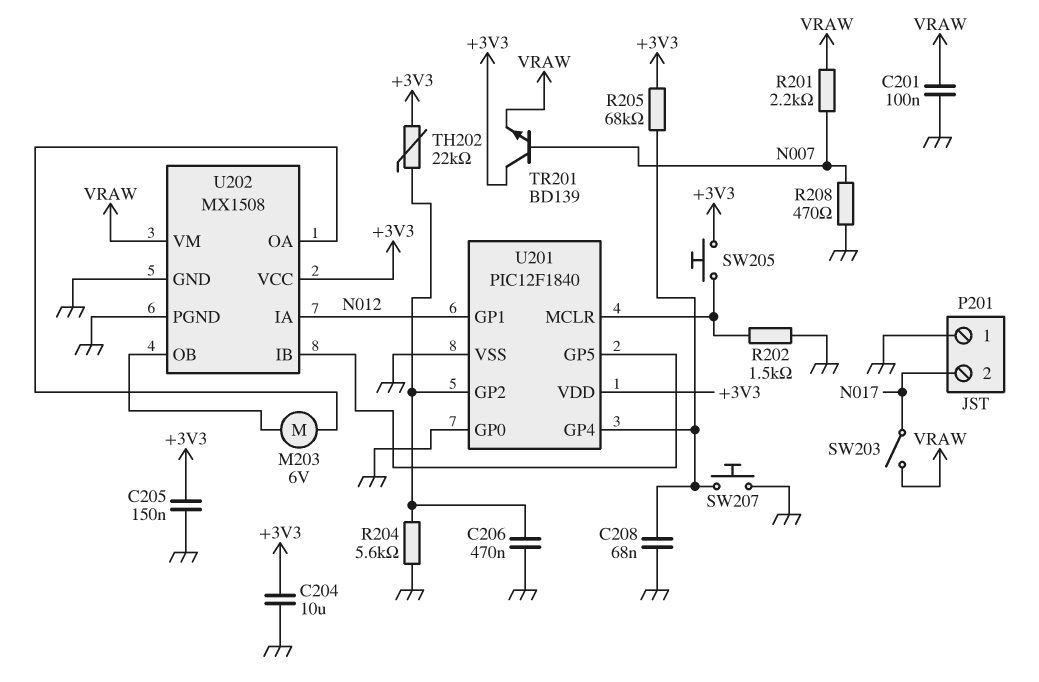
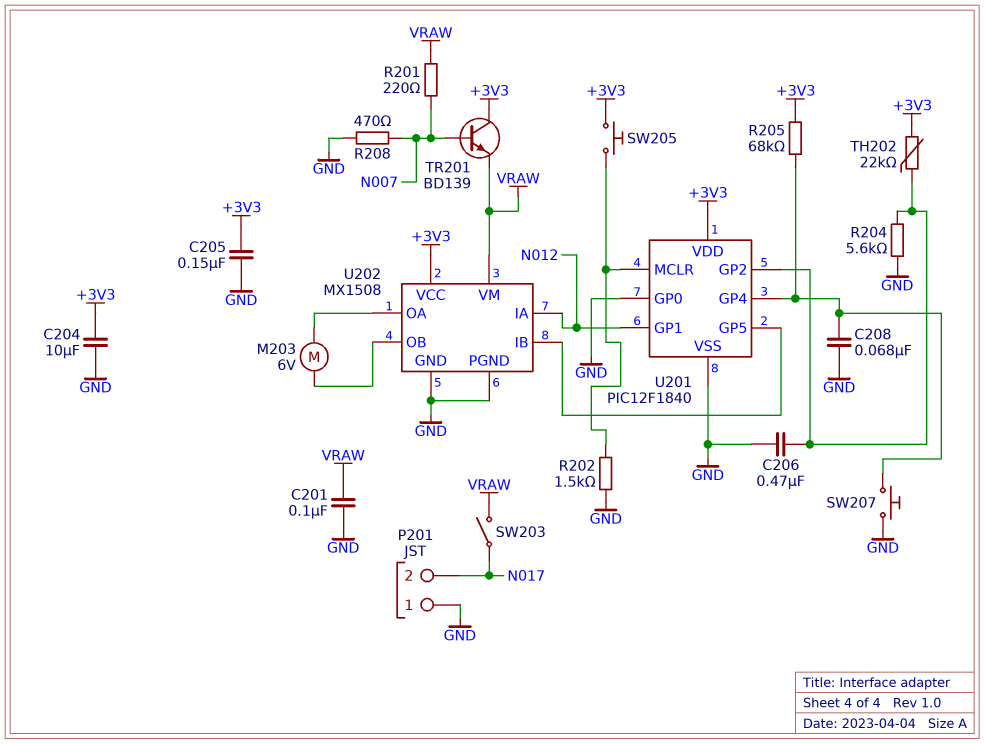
R201: 2.2k (N007, VRAW) -> 220 (N007, VRAW)

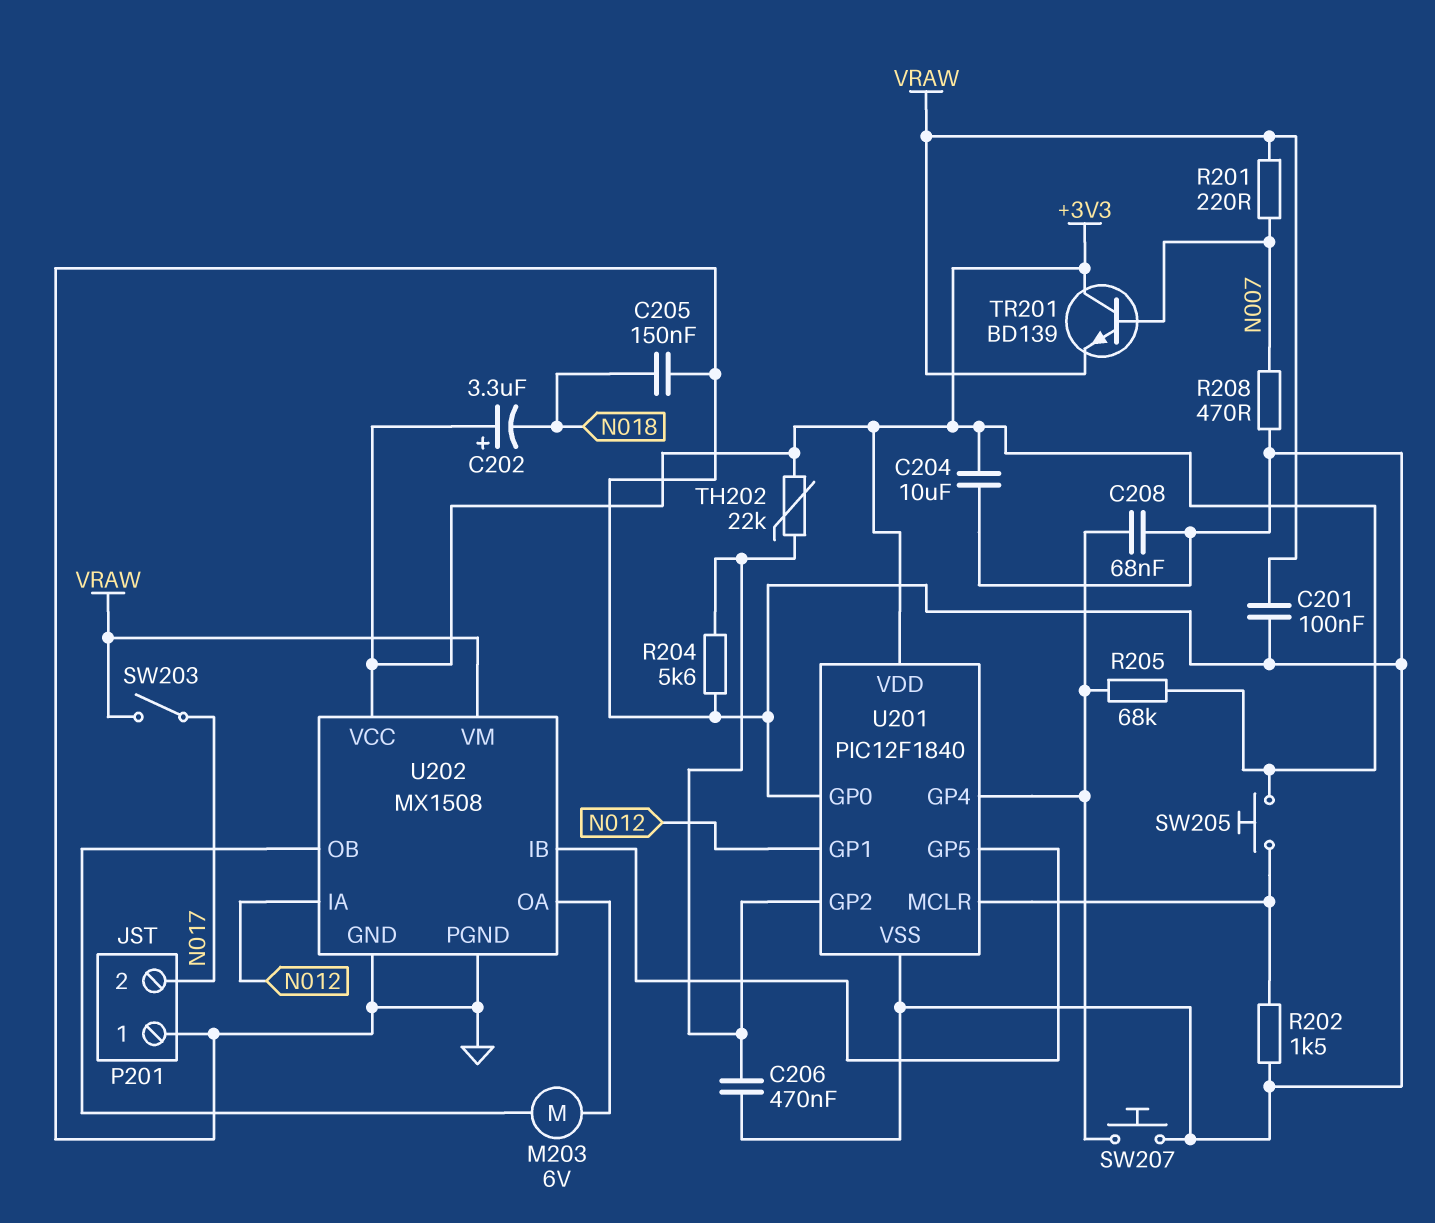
C202: none -> 3.3uF (plus +3V3, minus N018)
C205: 150nF (+3V3, GND) -> 150nF (GND, N018)

